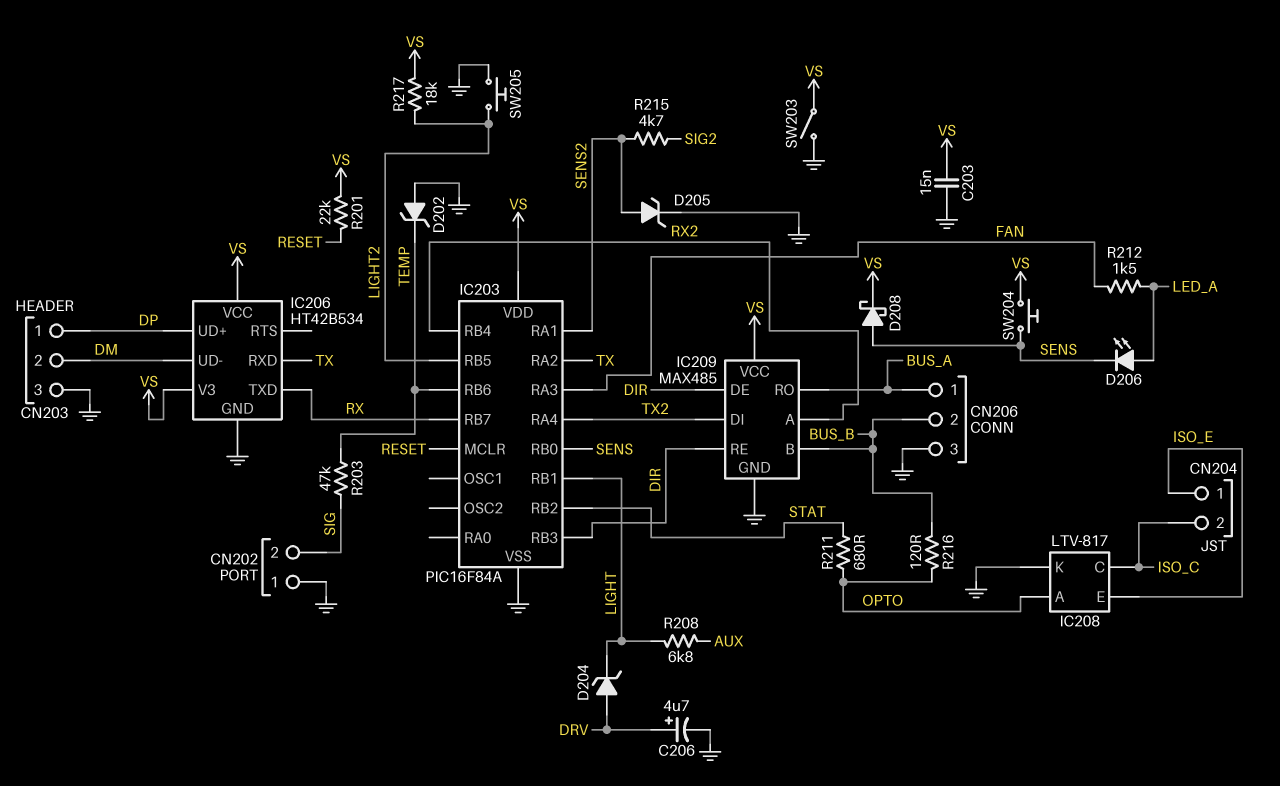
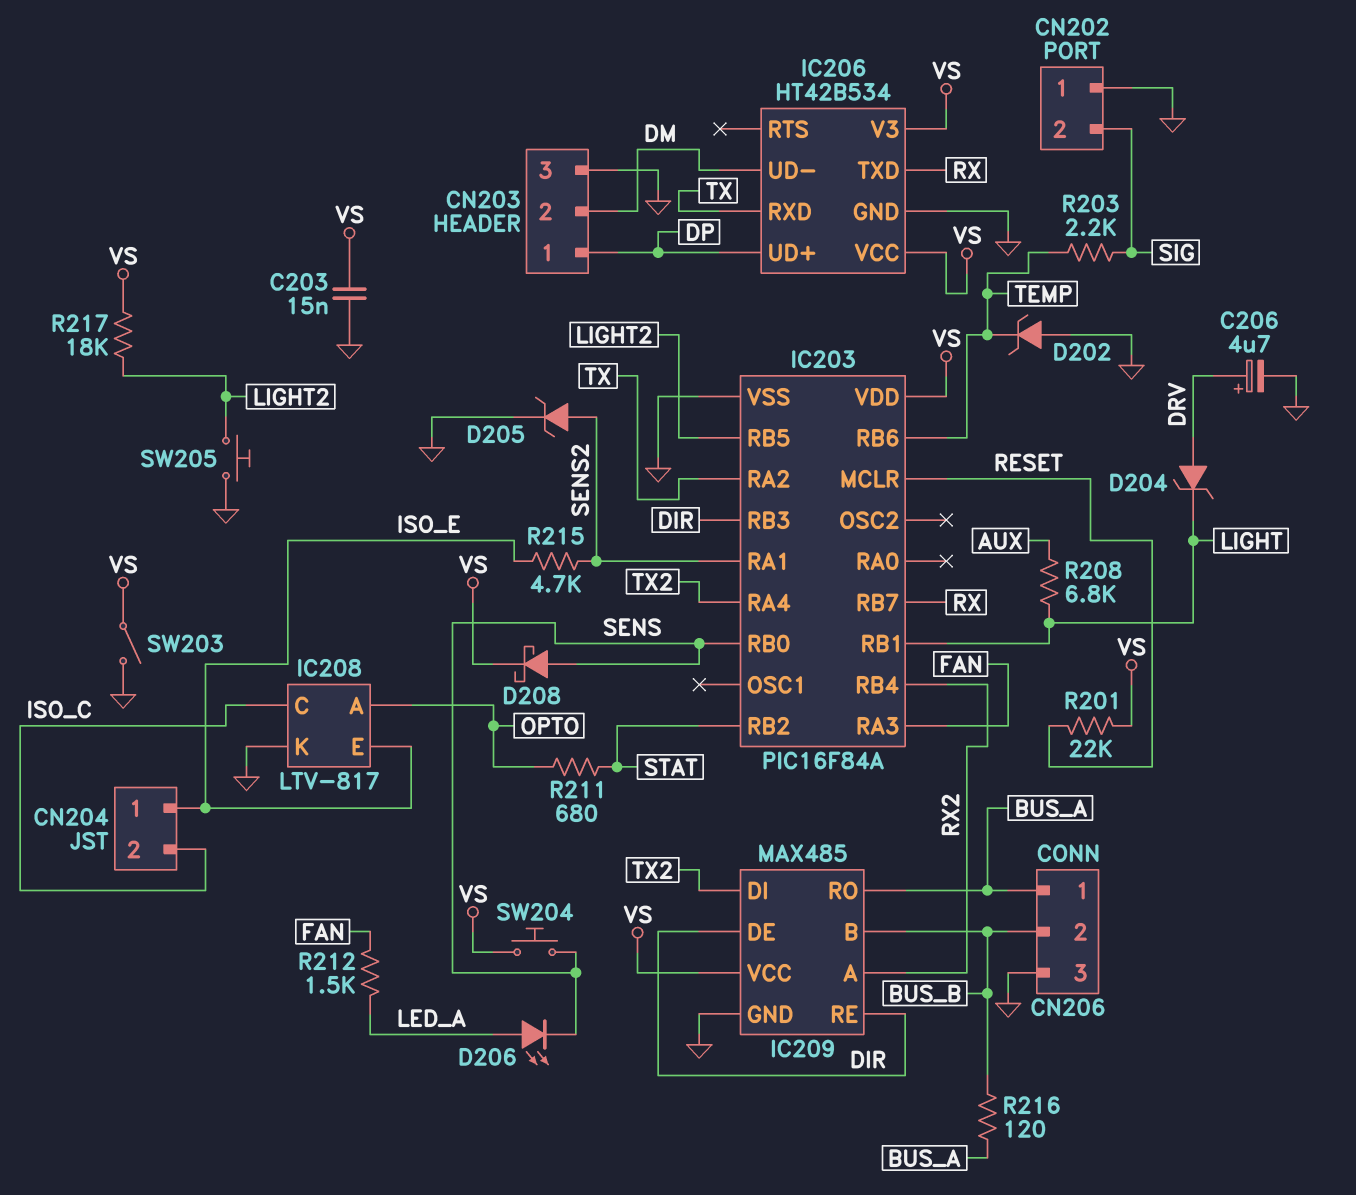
R203: 47k (SIG, TEMP) -> 2.2k (SIG, TEMP)
R215: 4.7k (SENS2, SIG2) -> 4.7k (ISO_E, SENS2)
R216: 120 (BUS_B, OPTO) -> 120 (BUS_A, BUS_B)

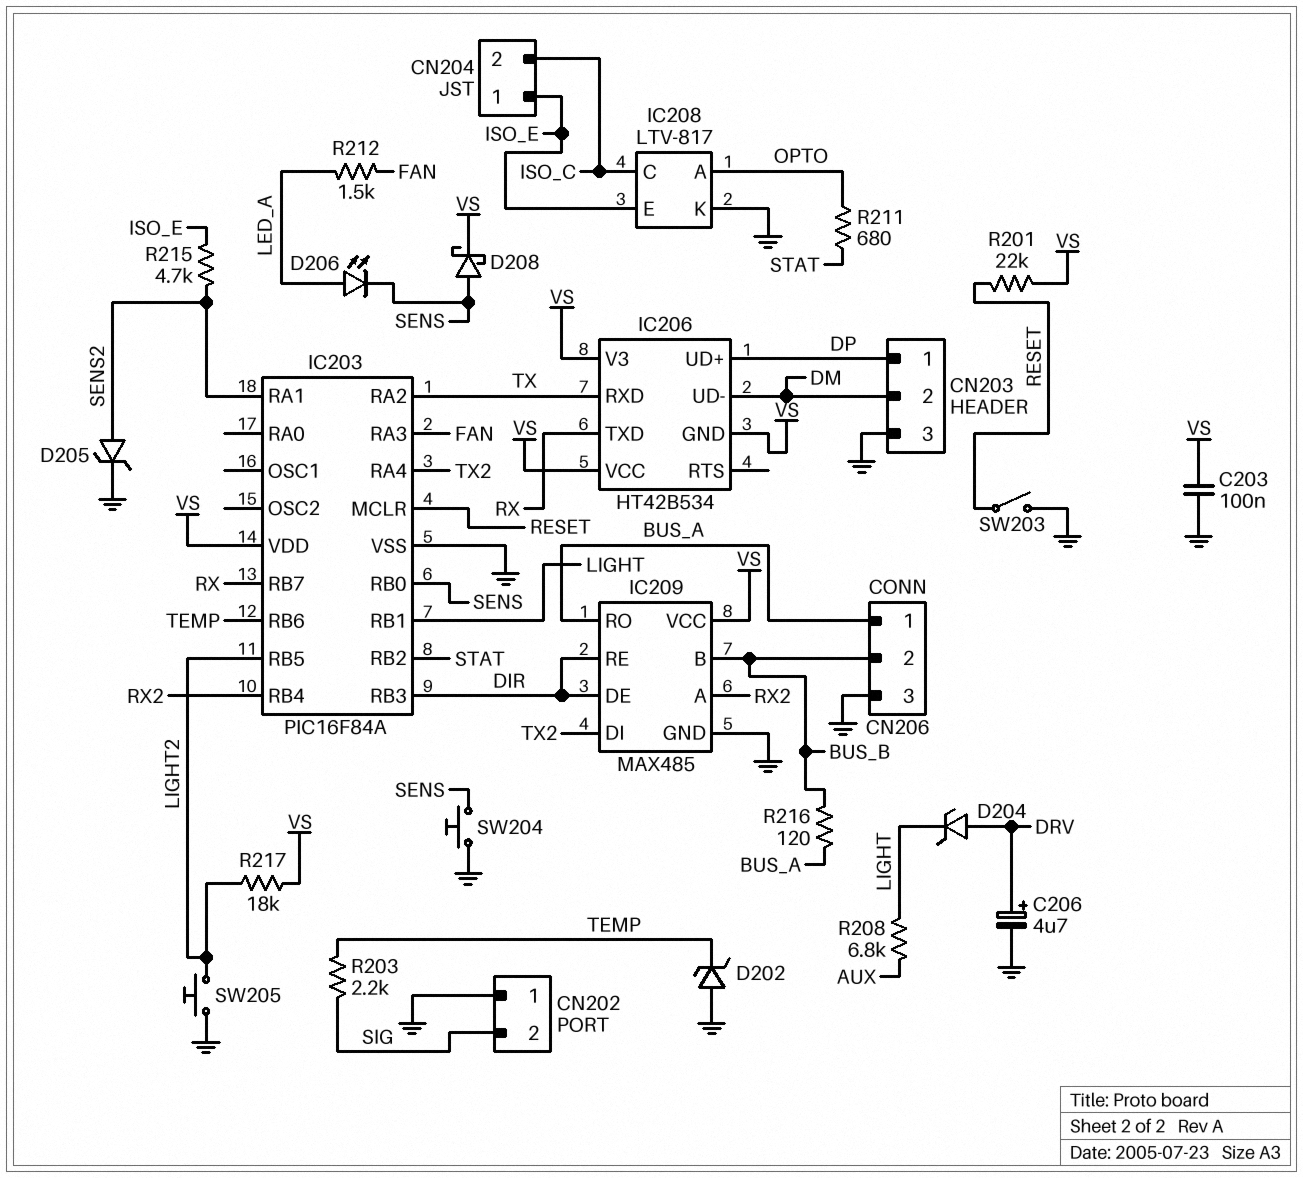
C203: 15nF (GND, VS) -> 100nF (GND, VS)
IC206 pin GND: GND -> VS
SW203: switch (GND, VS) -> switch (GND, RESET)
SW204: button (SENS, VS) -> button (GND, SENS)

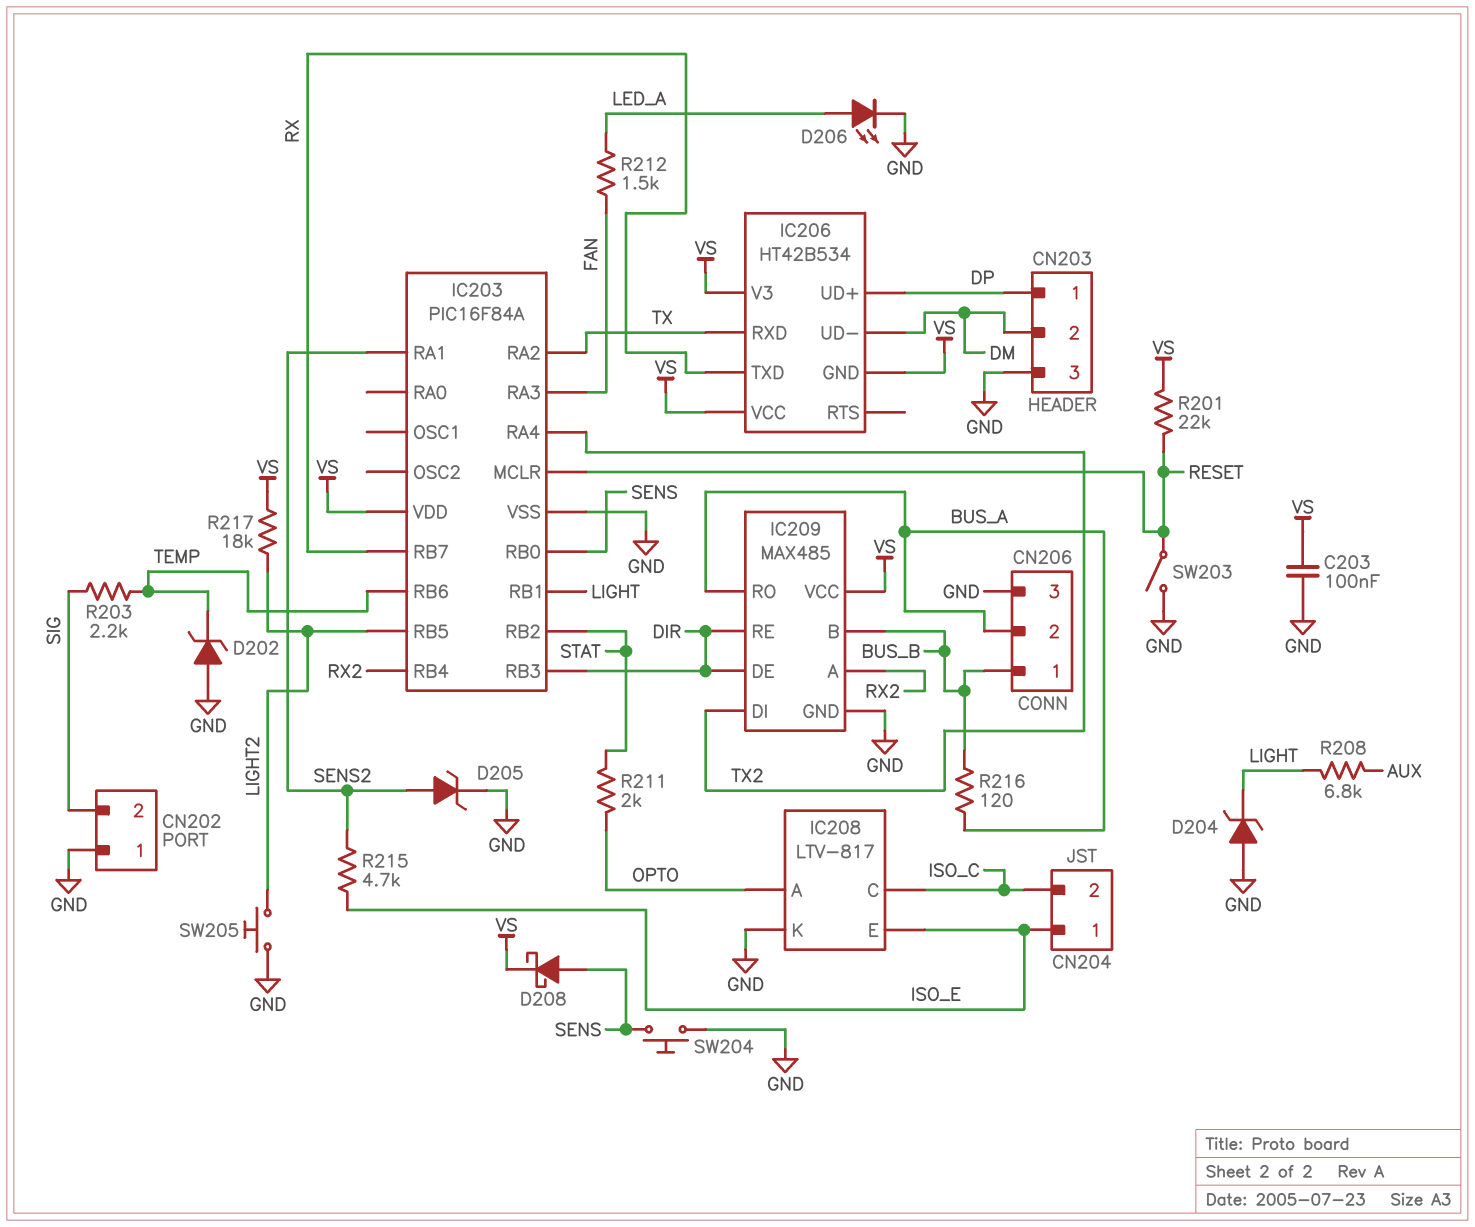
C206: 4.7uF (plus DRV, minus GND) -> none
CN206 pin 1: BUS_A -> BUS_B
CN206 pin 2: BUS_B -> BUS_A
D204: zener (A DRV, K LIGHT) -> zener (A GND, K LIGHT)
D206: LED (A LED_A, K SENS) -> LED (A LED_A, K GND)
R211: 680 (OPTO, STAT) -> 2k (OPTO, STAT)

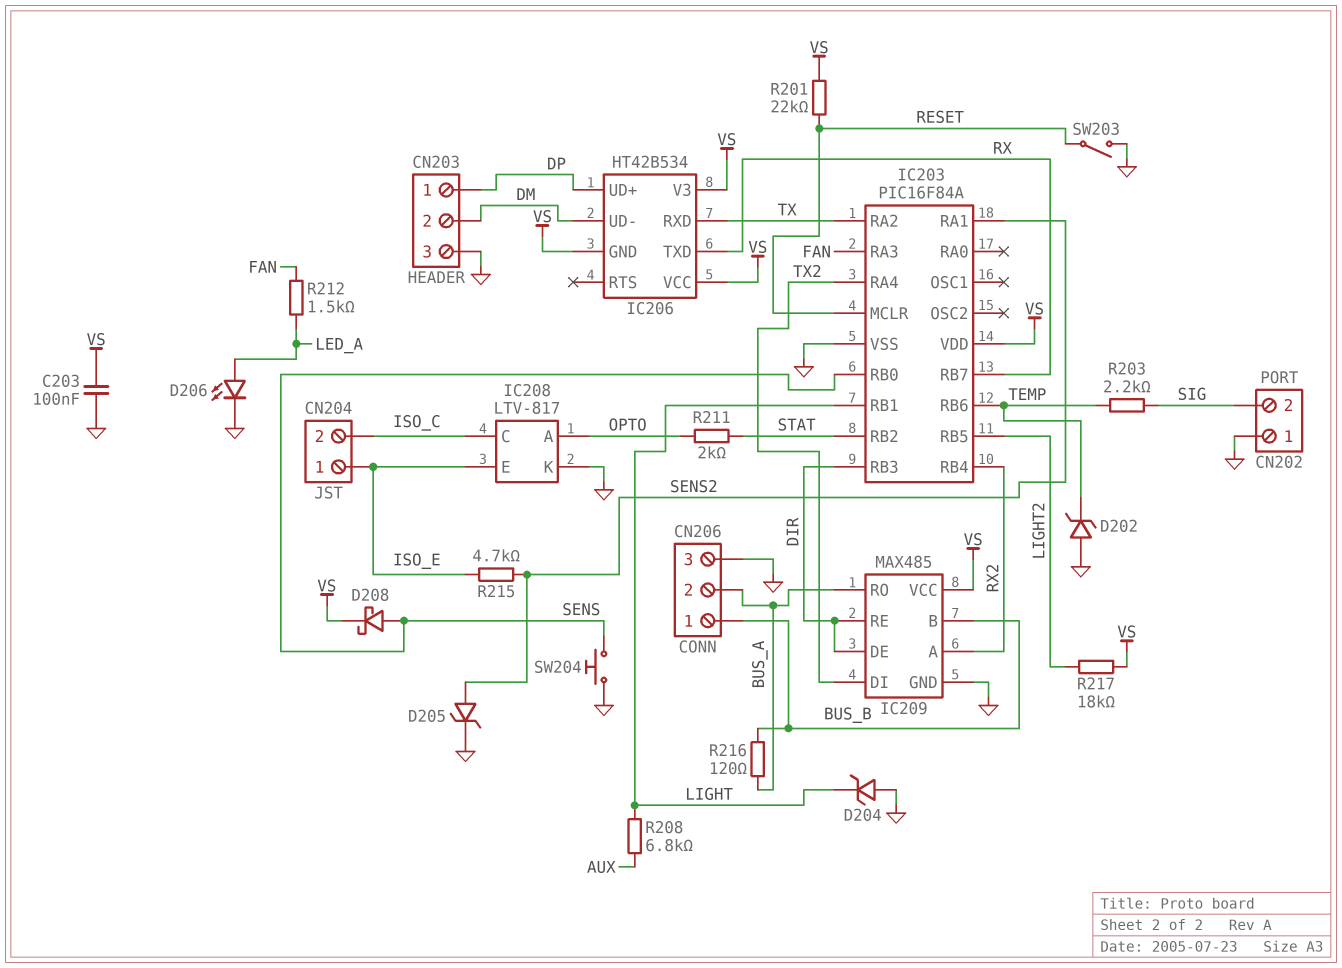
SW205: button (GND, LIGHT2) -> none

